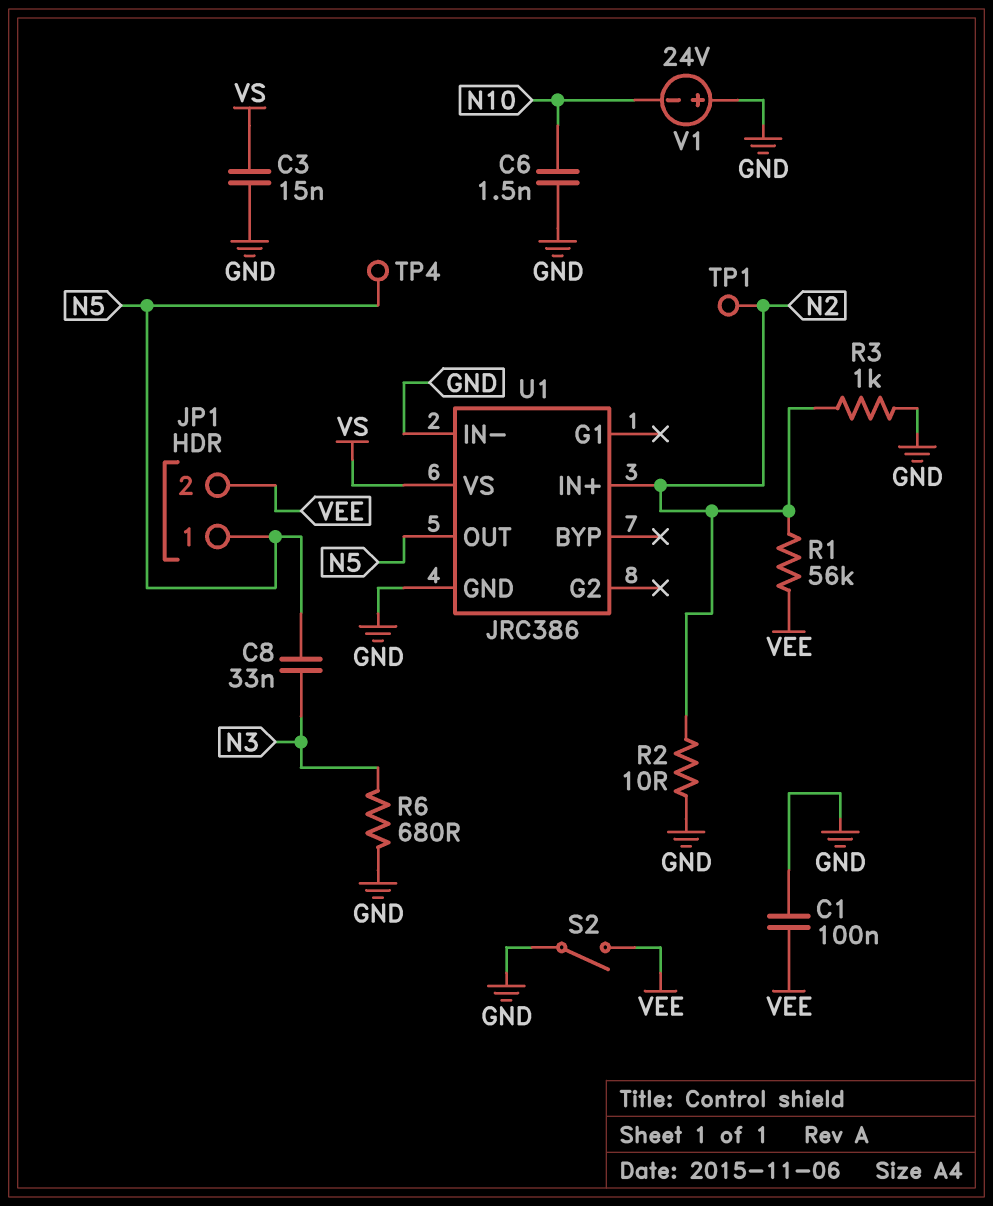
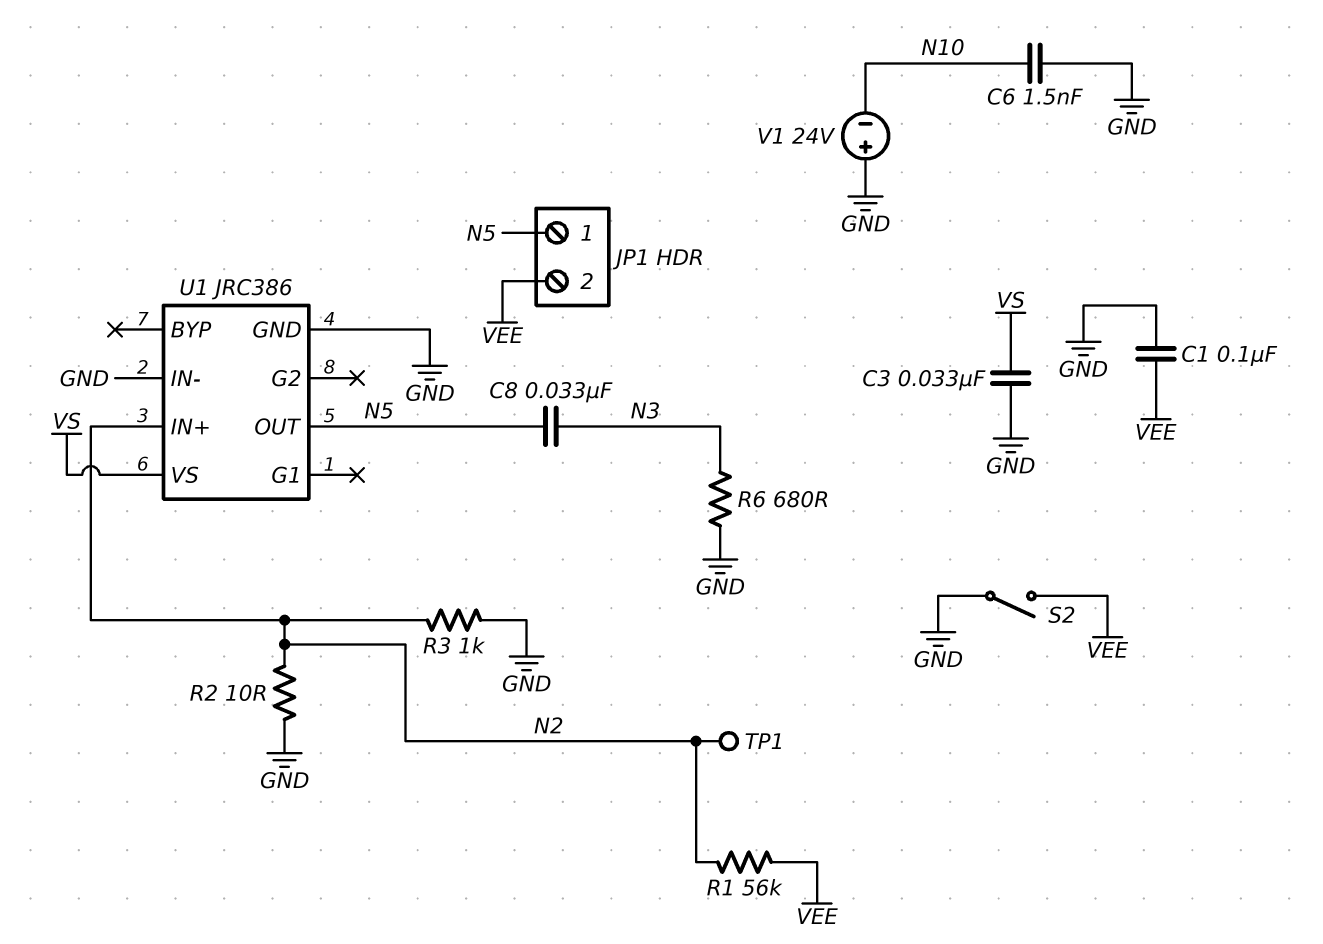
C3: 15nF (GND, VS) -> 33nF (GND, VS)
TP4: test point (N5) -> none

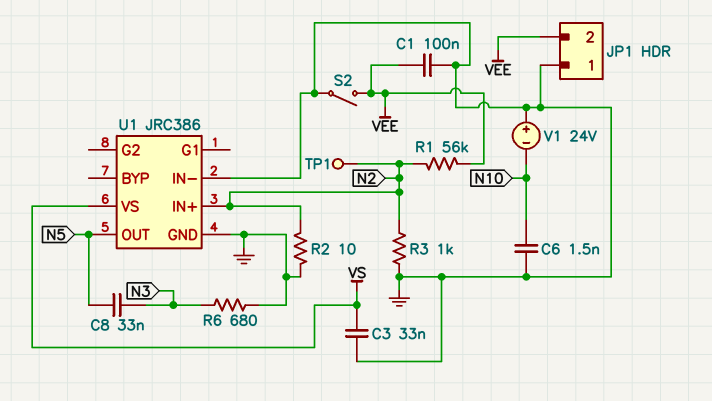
JP1 pin 1: N5 -> GND

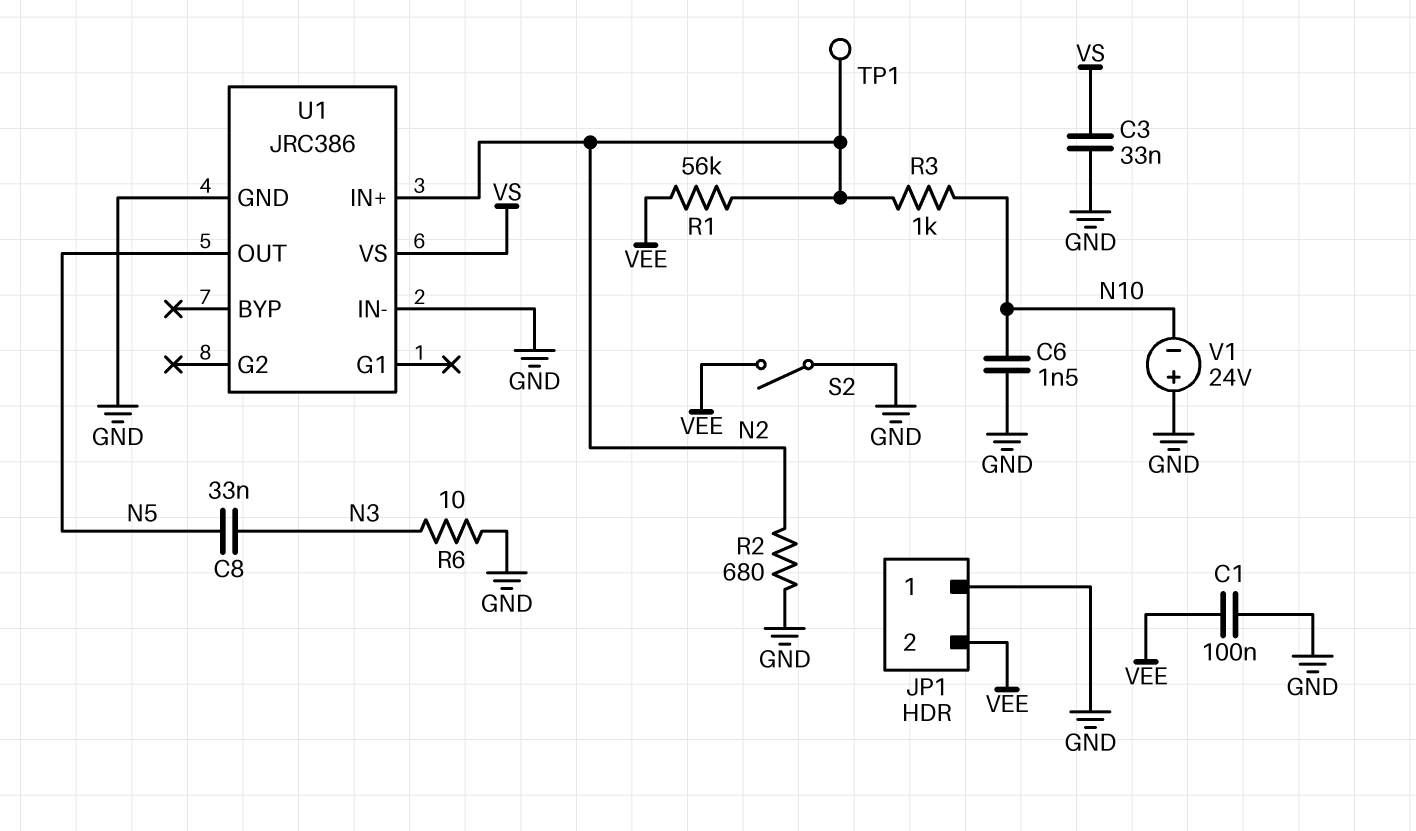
R2: 10 (GND, N2) -> 680 (GND, N2)
R3: 1k (GND, N2) -> 1k (N2, N10)
R6: 680 (GND, N3) -> 10 (GND, N3)

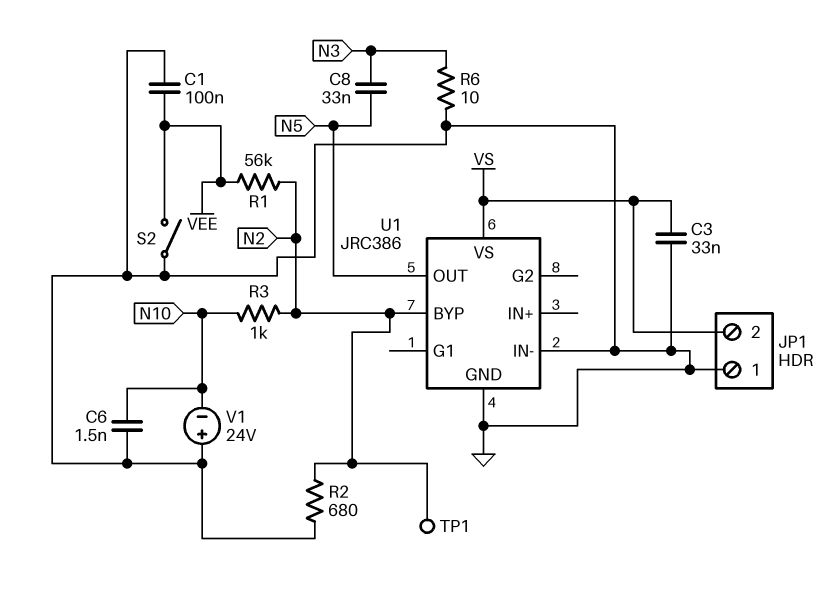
JP1 pin 2: VEE -> VS
U1 pin BYP: none -> N2
U1 pin IN+: N2 -> none

